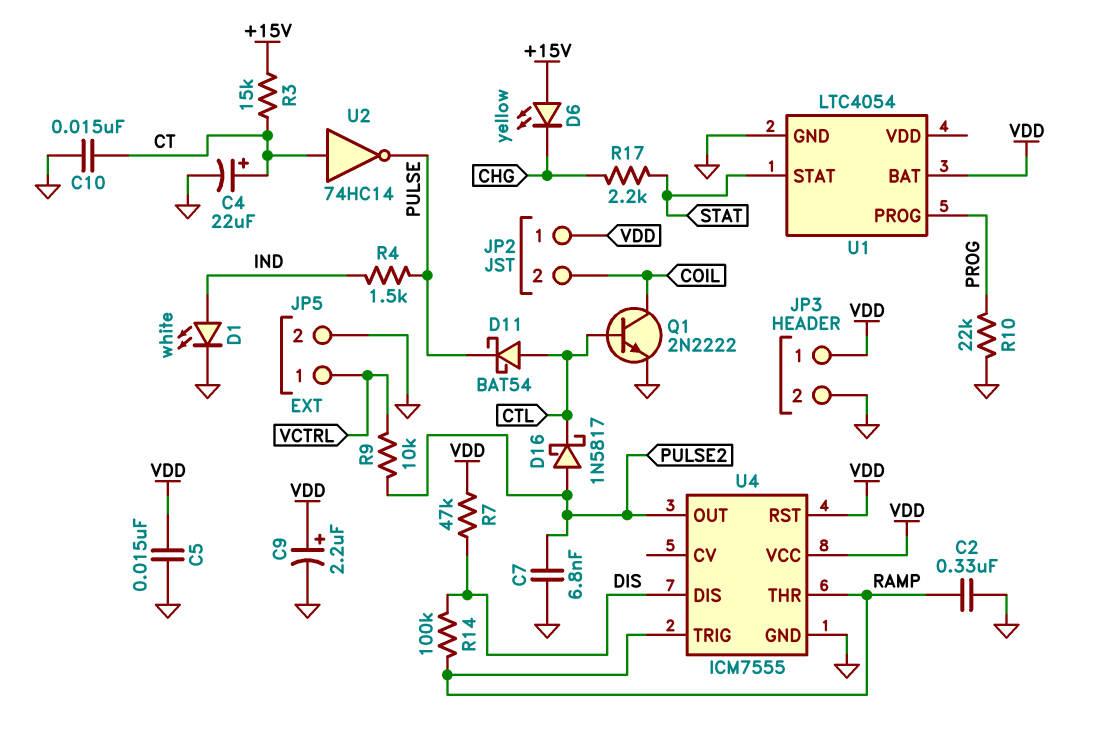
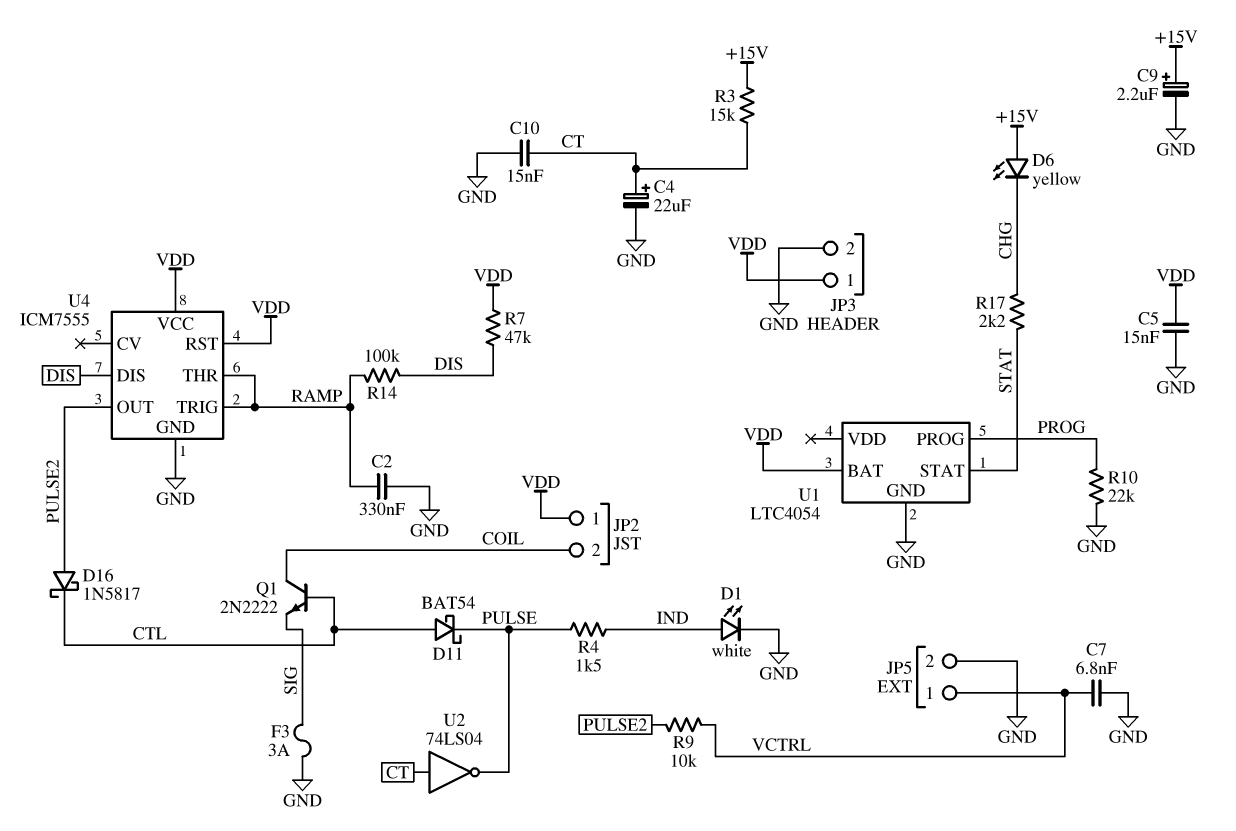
C7: 6.8nF (GND, PULSE2) -> 6.8nF (GND, VCTRL)
C9: 2.2uF (plus VDD, minus GND) -> 2.2uF (plus +15V, minus GND)
F3: none -> 3A (GND, SIG)
Q1: NPN 2N2222 (B CTL, C COIL, E GND) -> NPN 2N2222 (B CTL, C COIL, E SIG)
U2: NOT 74HC14 (in CT, out PULSE) -> NOT 74LS04 (in CT, out PULSE)

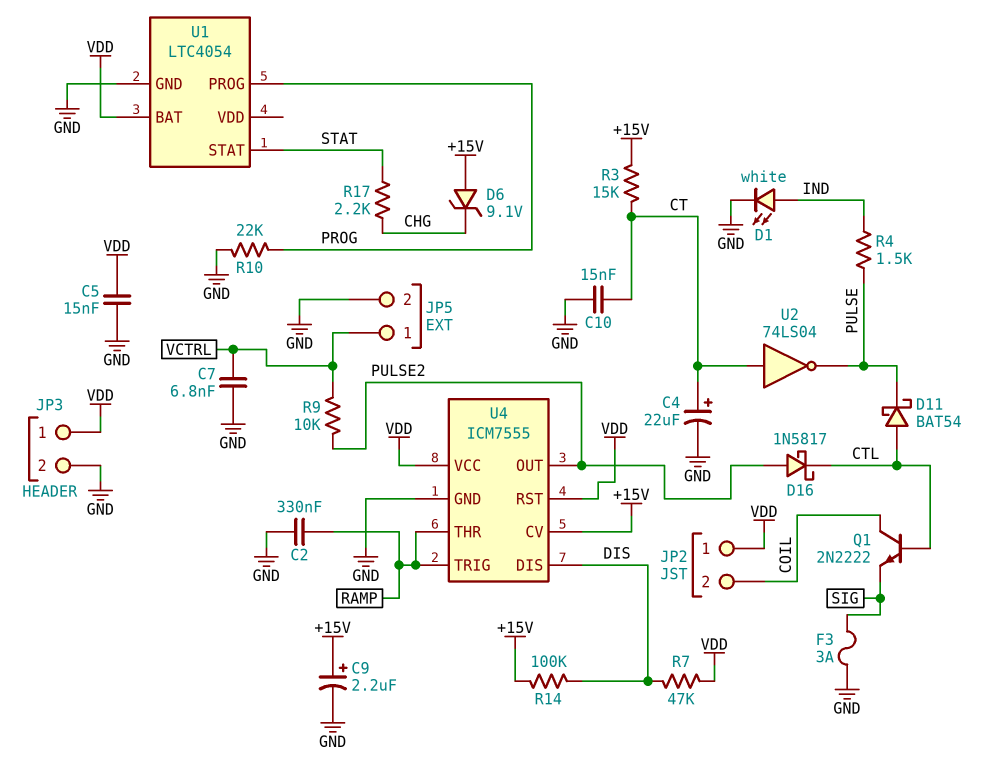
D6: LED yellow (A +15V, K CHG) -> zener 9.1V (A +15V, K CHG)
R14: 100k (DIS, RAMP) -> 100k (+15V, DIS)
U4 pin CV: none -> +15V

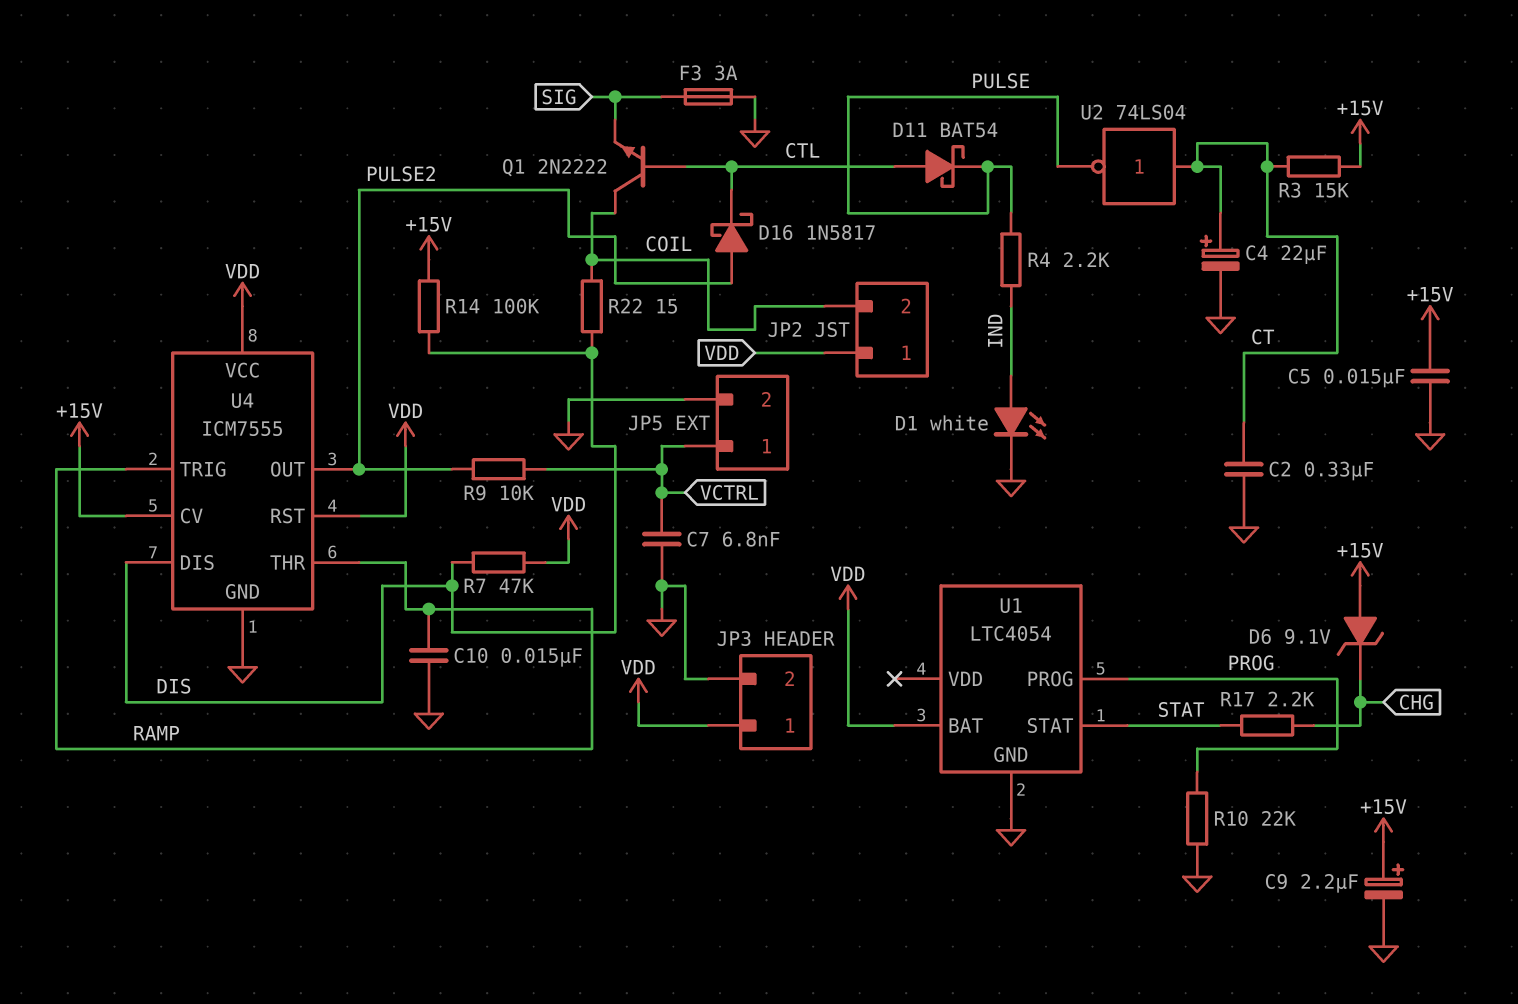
C2: 330nF (GND, RAMP) -> 330nF (CT, GND)
C5: 15nF (GND, VDD) -> 15nF (+15V, GND)
C10: 15nF (CT, GND) -> 15nF (GND, RAMP)
R4: 1.5k (IND, PULSE) -> 2.2k (IND, PULSE)
R22: none -> 15 (COIL, DIS)

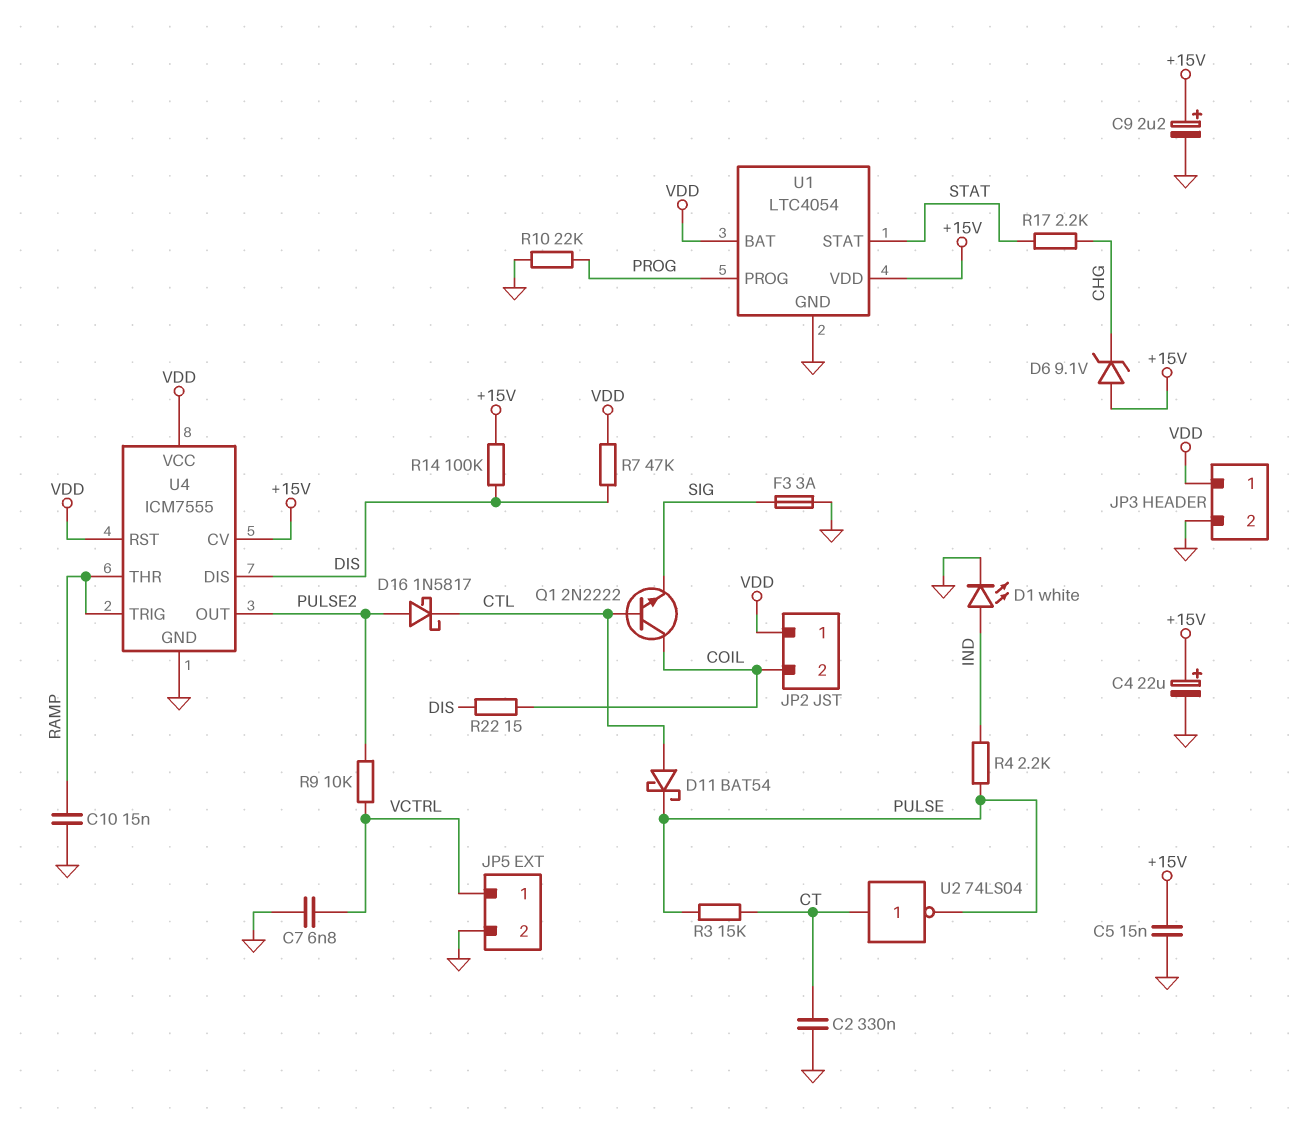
C4: 22uF (plus CT, minus GND) -> 22uF (plus +15V, minus GND)
R3: 15k (+15V, CT) -> 15k (CT, PULSE)
U1 pin VDD: none -> +15V

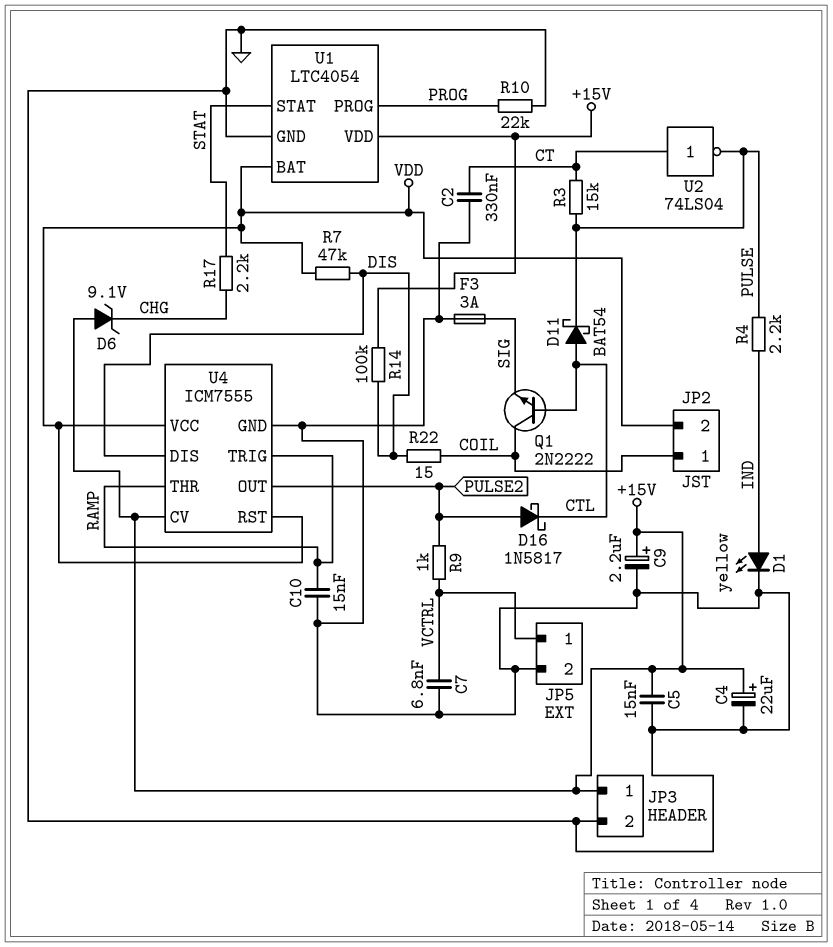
D1: LED white (A IND, K GND) -> LED yellow (A IND, K GND)
JP2 pin 1: VDD -> COIL
JP2 pin 2: COIL -> VDD
JP3 pin 1: VDD -> +15V
R9: 10k (PULSE2, VCTRL) -> 1k (PULSE2, VCTRL)

